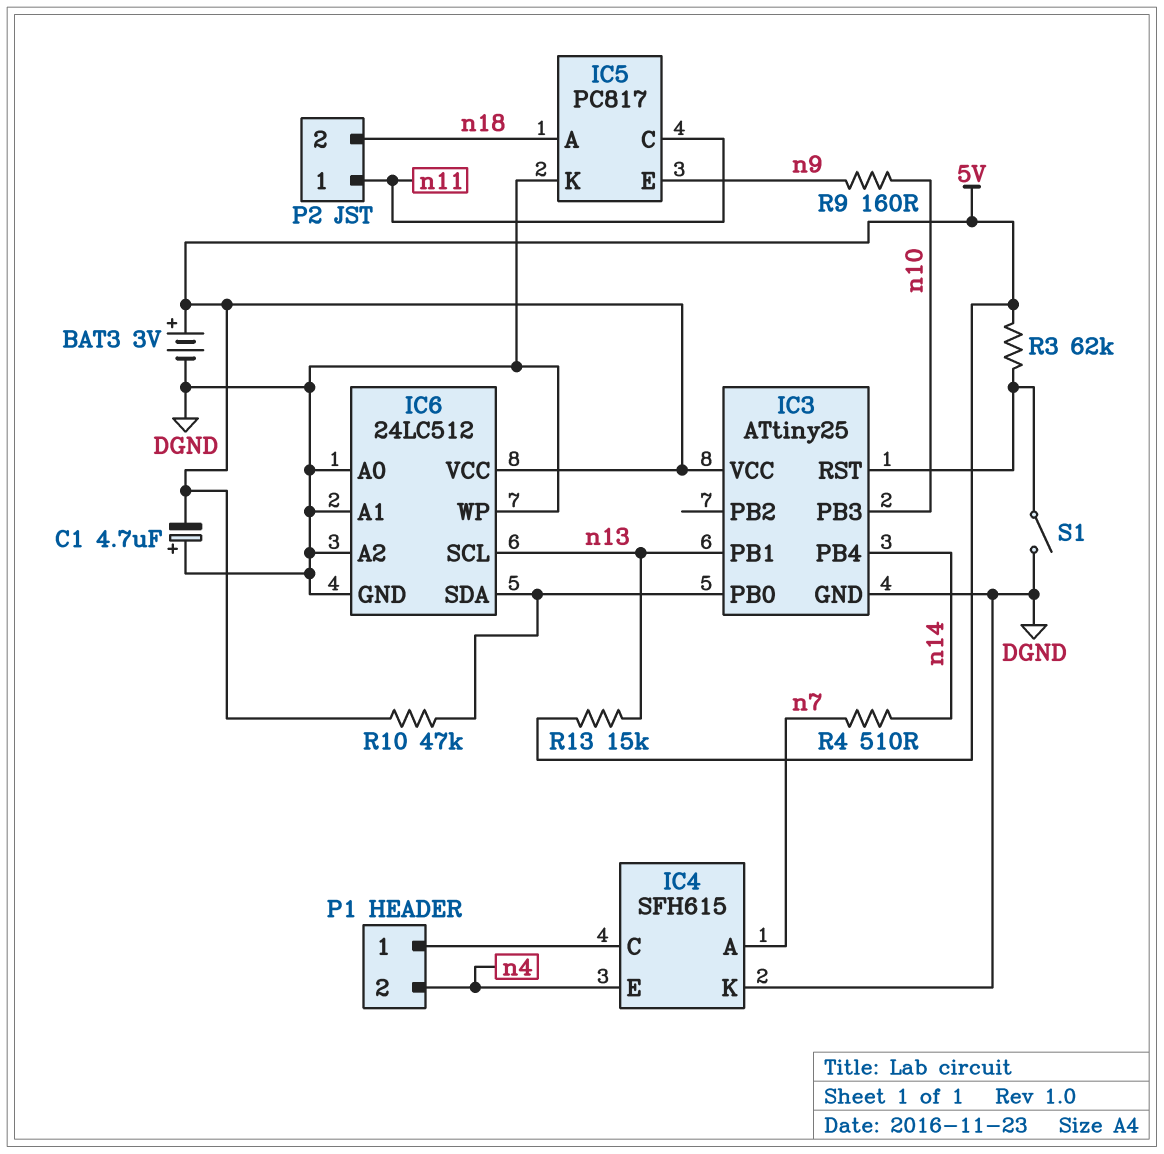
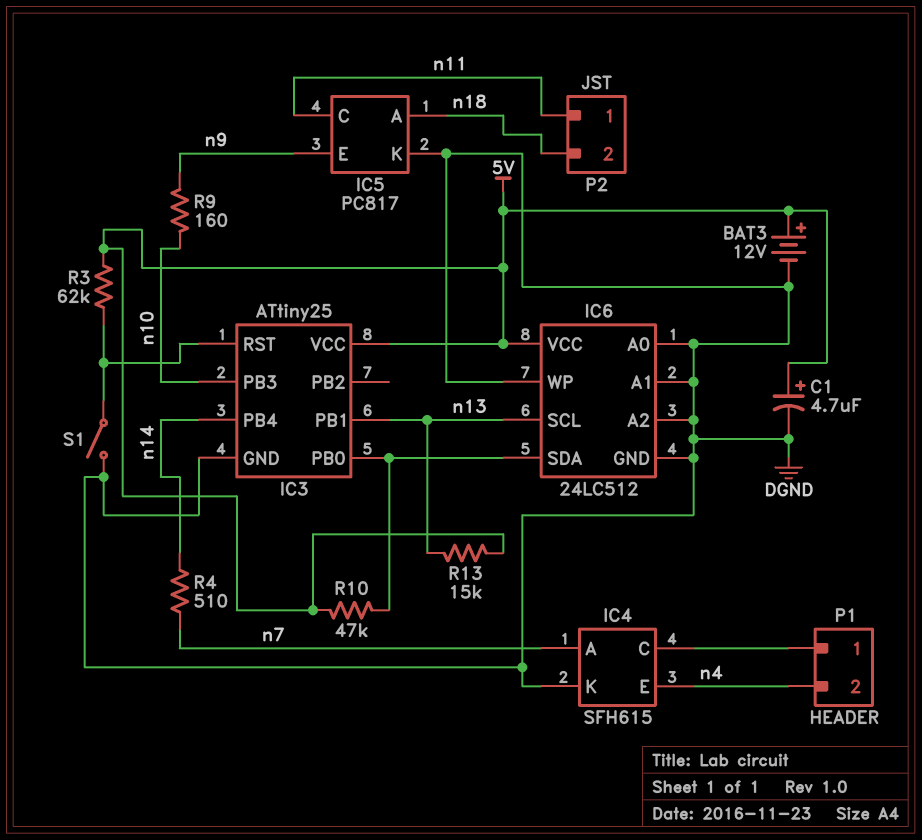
BAT3: 3V (plus 5V, minus DGND) -> 12V (plus 5V, minus DGND)
C1: 4.7uF (plus DGND, minus 5V) -> 4.7uF (plus 5V, minus DGND)

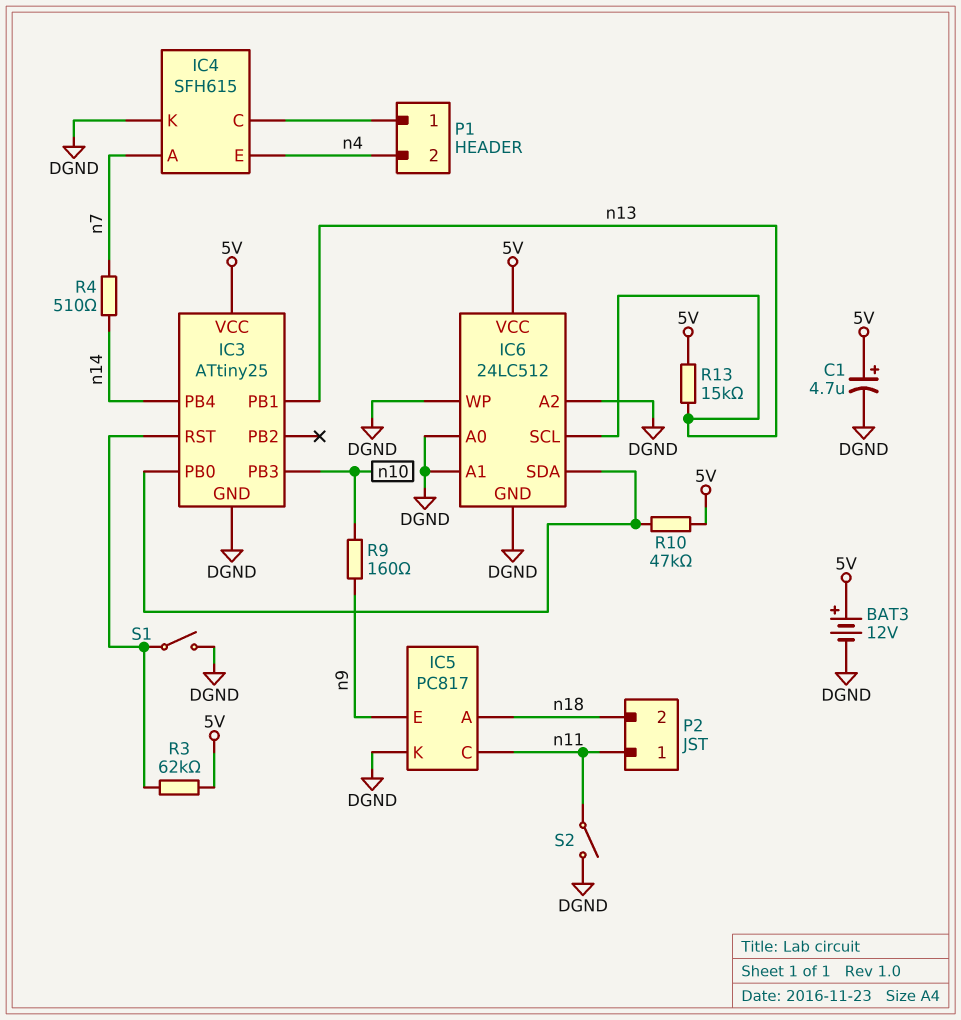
S2: none -> switch (DGND, n11)

